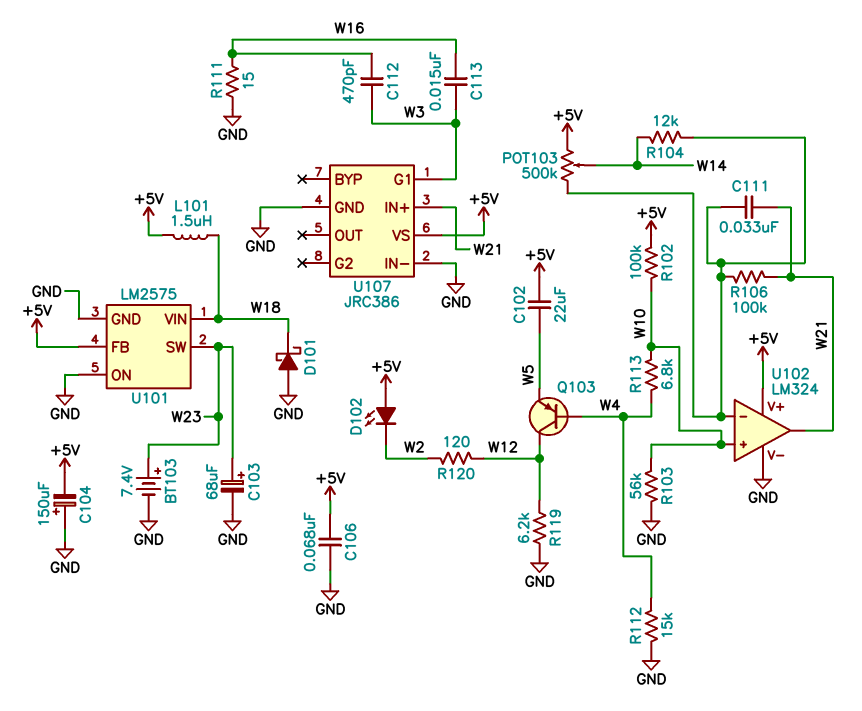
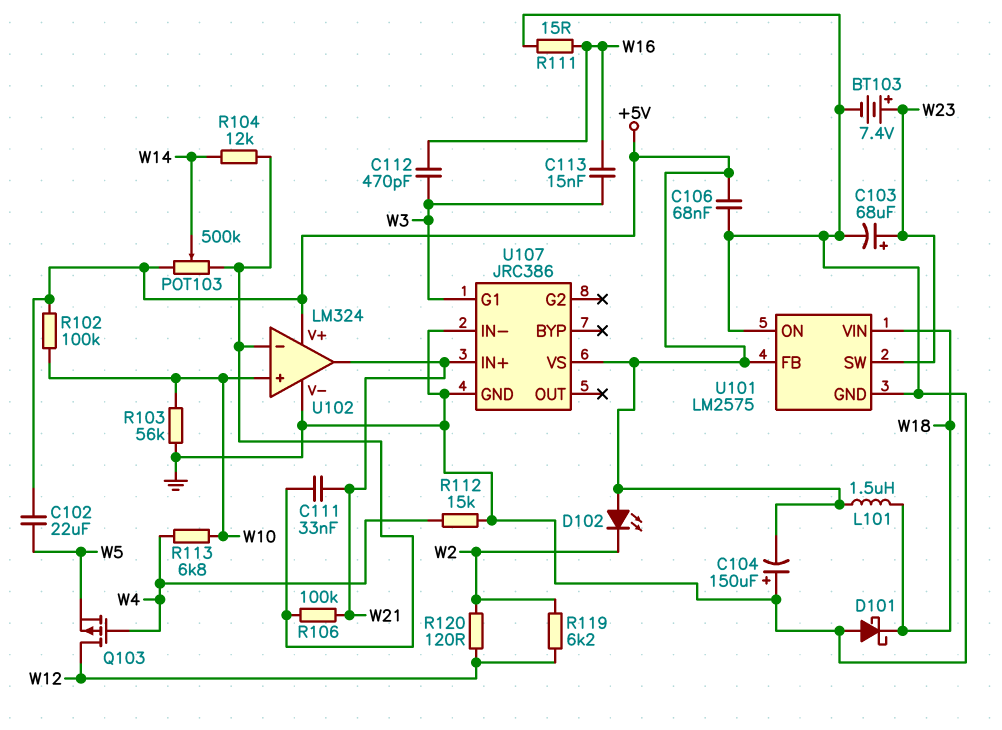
Q103: PNP (B W4, C W12, E W5) -> PMOS (G W4, D W12, S W5)
R119: 6.2k (GND, W12) -> 6.2k (W2, W12)

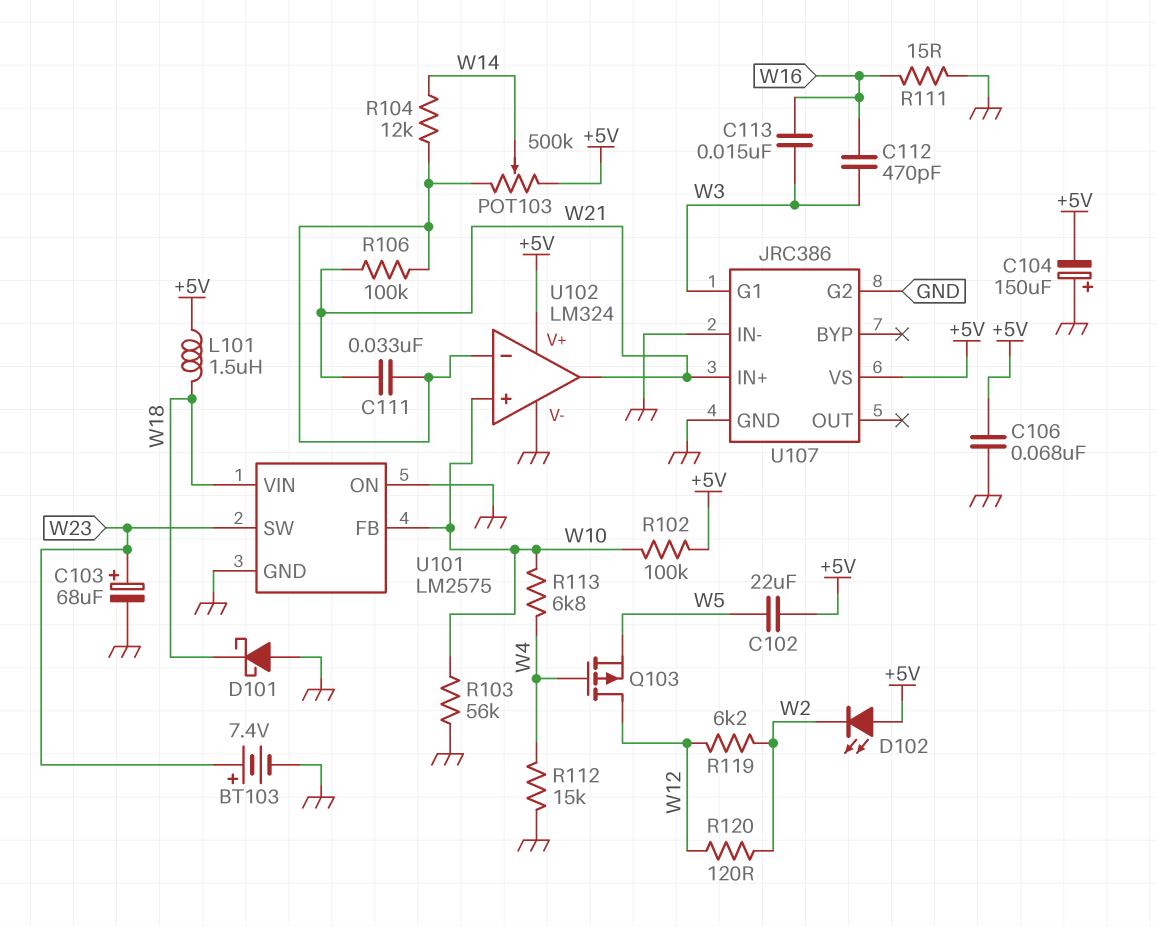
U101 pin FB: +5V -> W10
U107 pin G2: none -> GND

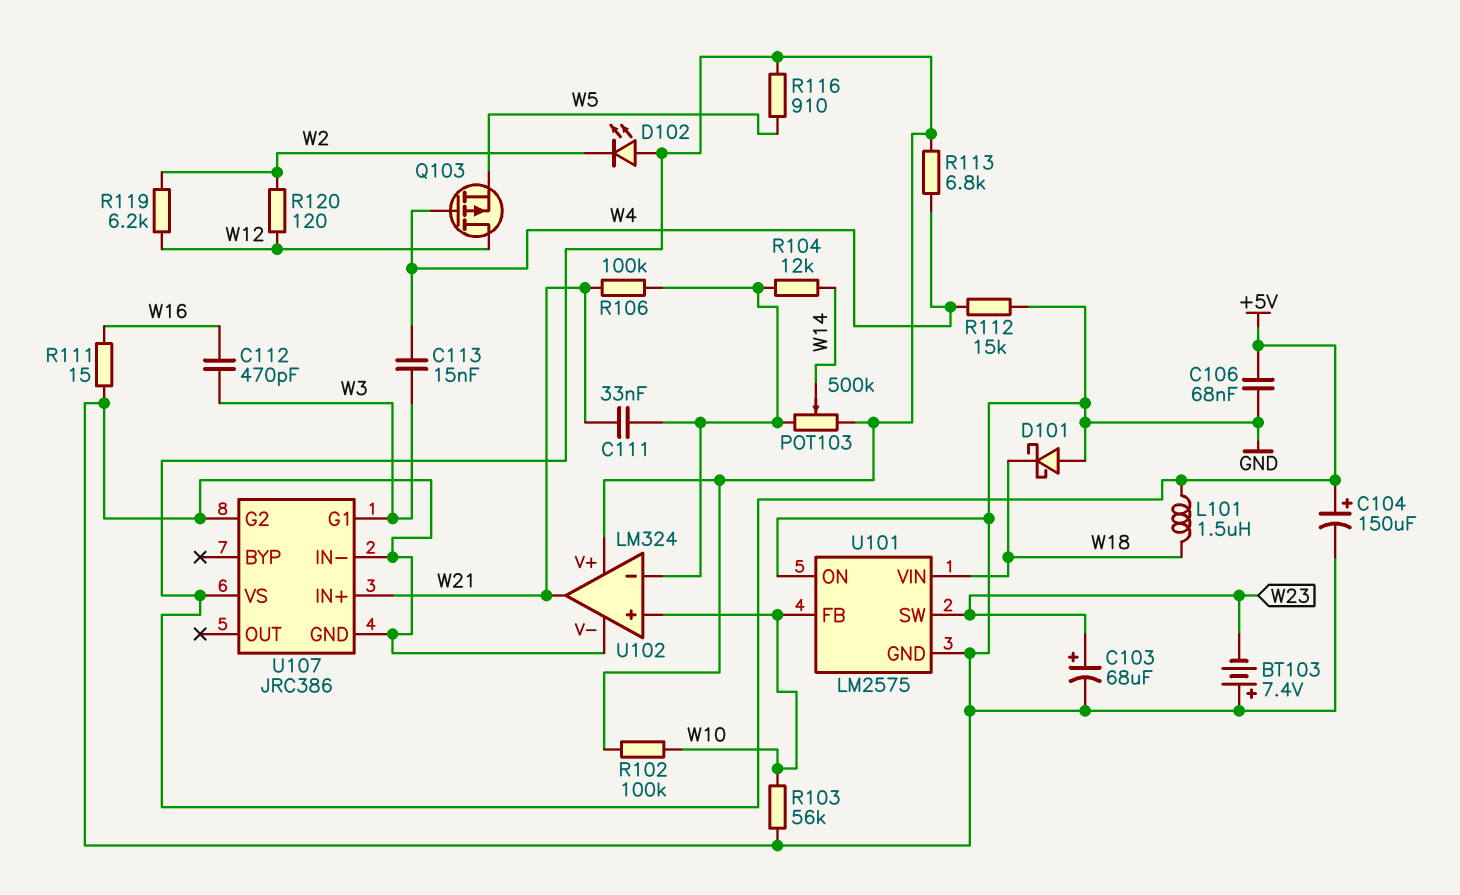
BT103: 7.4V (plus W23, minus GND) -> 7.4V (plus GND, minus W23)
C102: 22uF (+5V, W5) -> none
C104: 150uF (plus GND, minus +5V) -> 150uF (plus +5V, minus GND)
C113: 15nF (W3, W16) -> 15nF (W3, W4)
R113: 6.8k (W4, W10) -> 6.8k (+5V, W4)
R116: none -> 910 (+5V, W5)

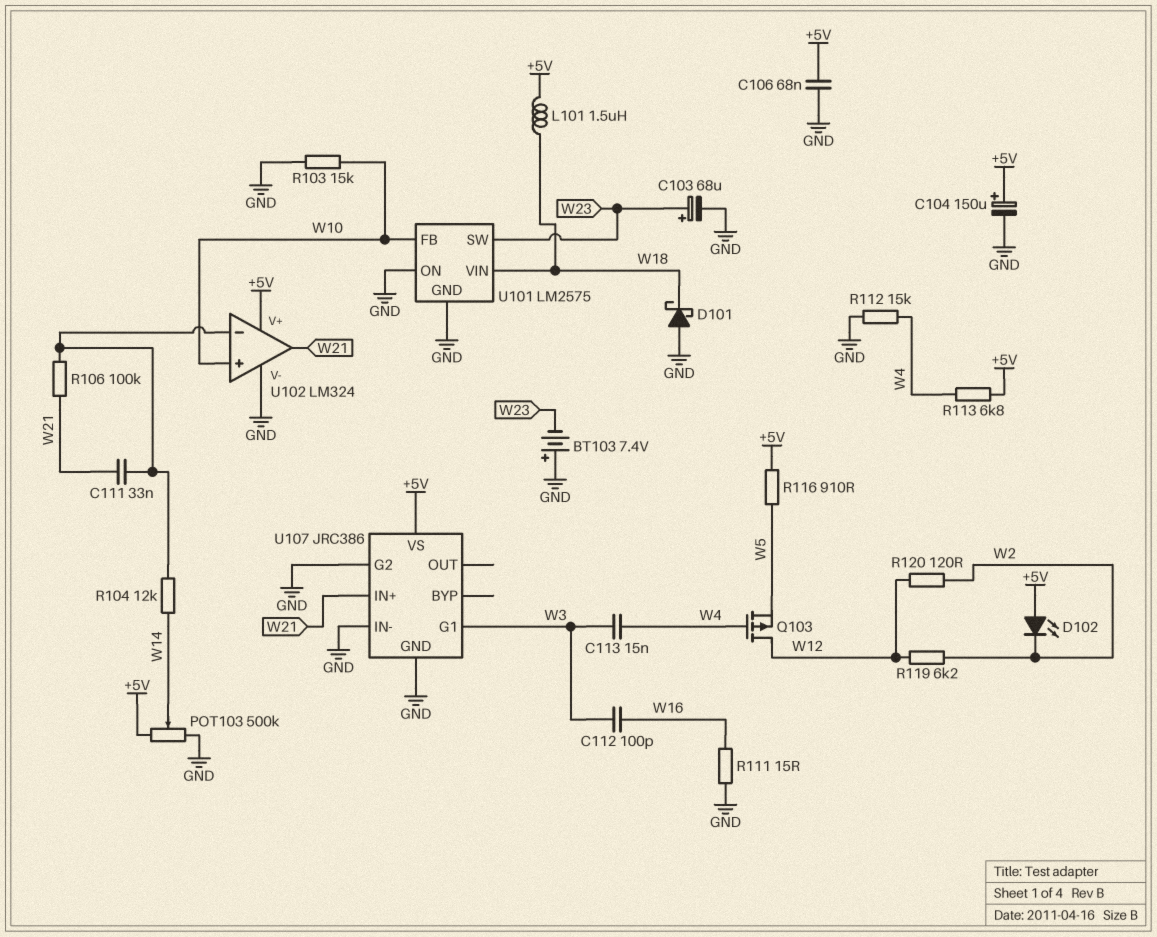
C112: 470pF (W3, W16) -> 100pF (W3, W16)
POT103: 500k (+5V, U102/in-, wiper W14) -> 500k (+5V, GND, wiper W14)
R102: 100k (+5V, W10) -> none
R103: 56k (GND, W10) -> 15k (GND, W10)

